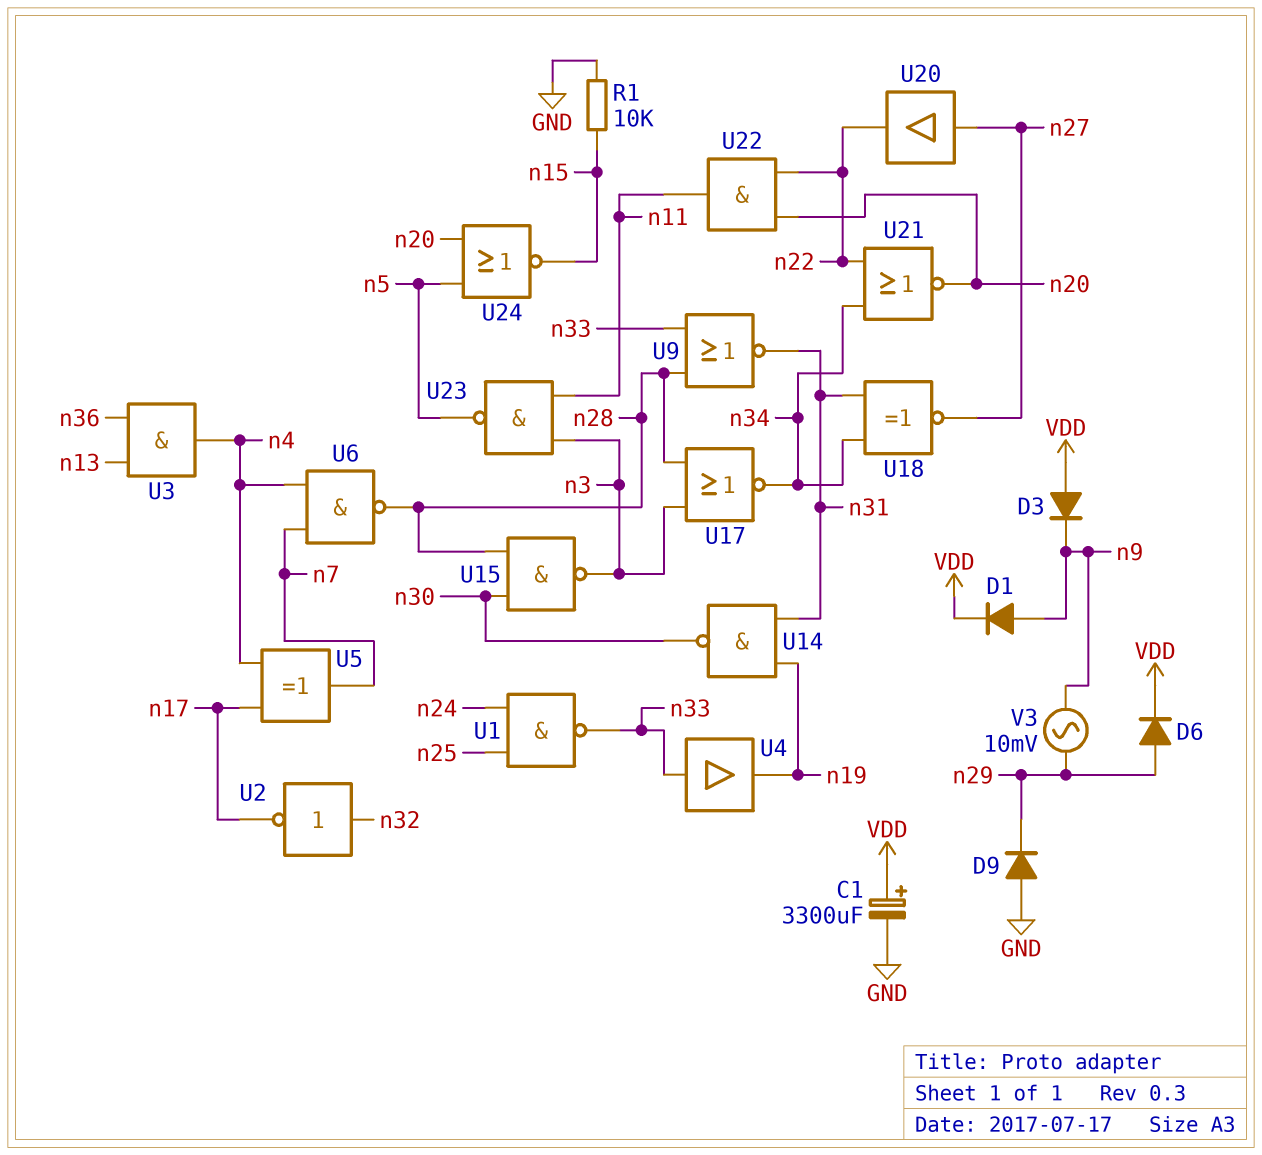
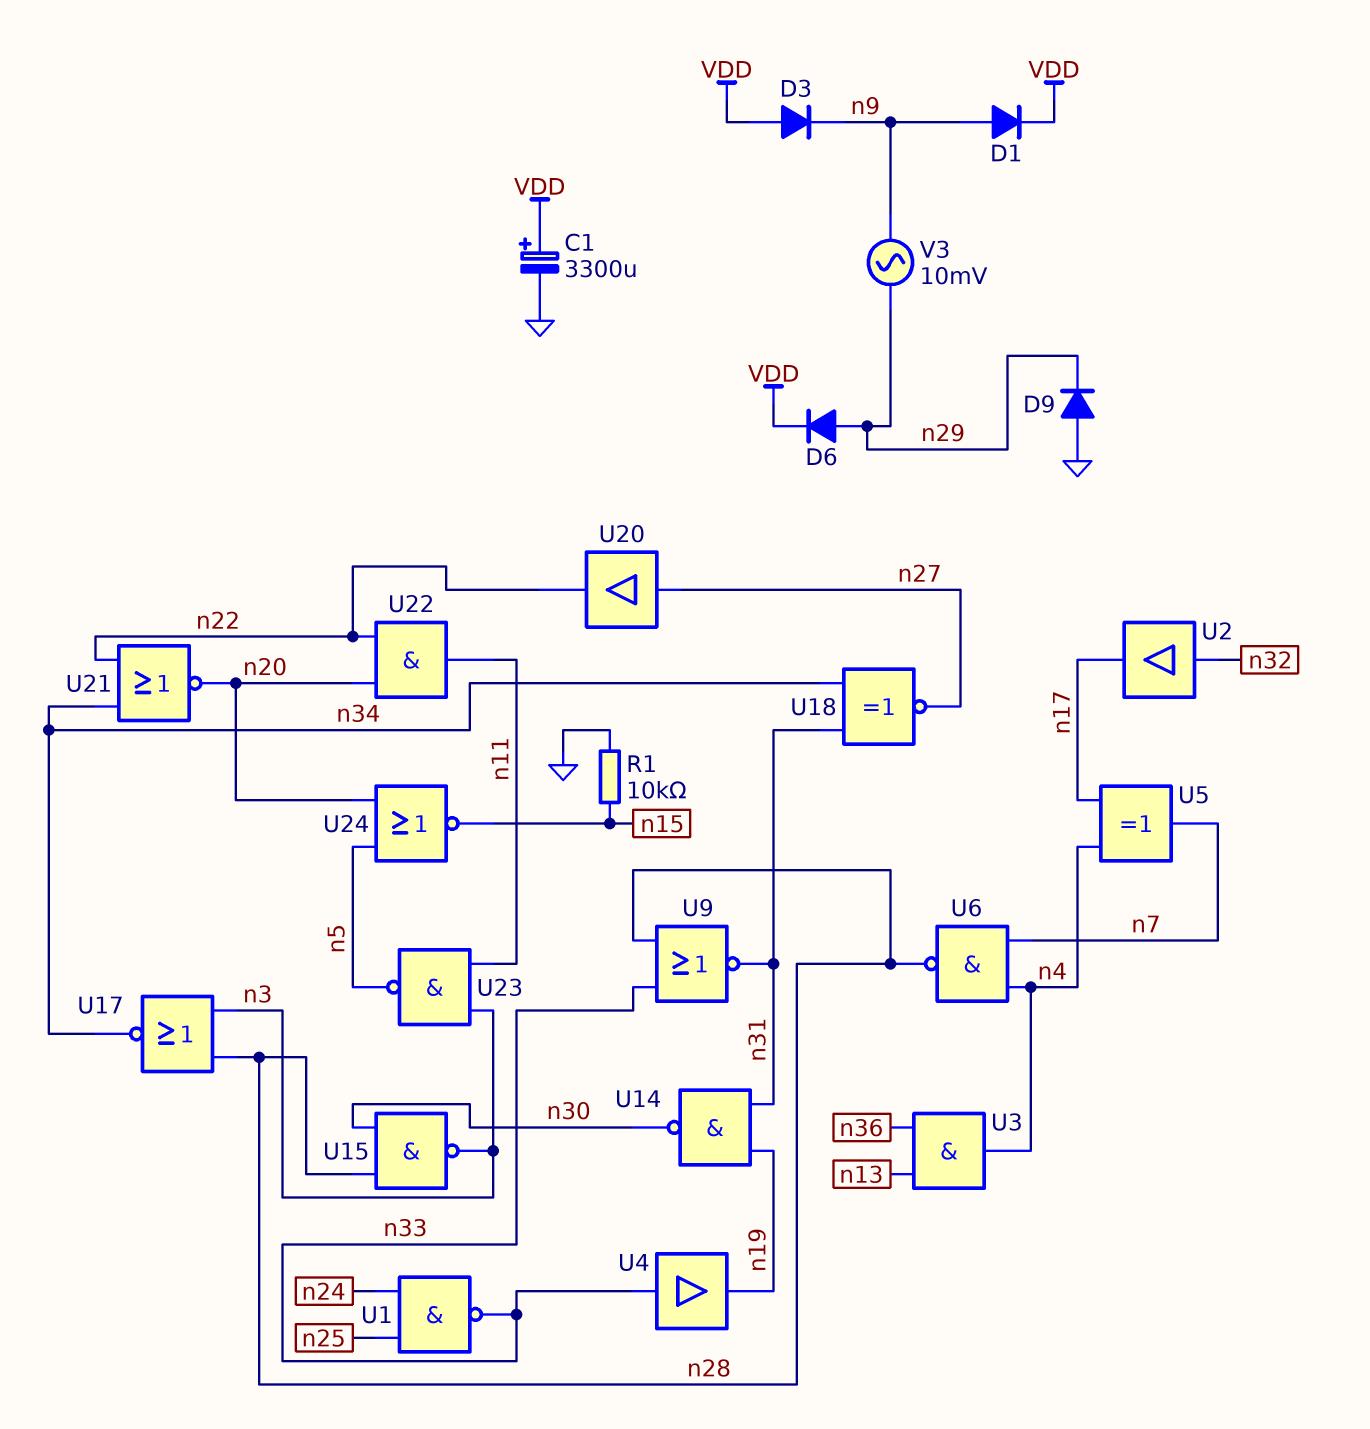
U2: NOT (in n32, out n17) -> buffer (in n32, out n17)

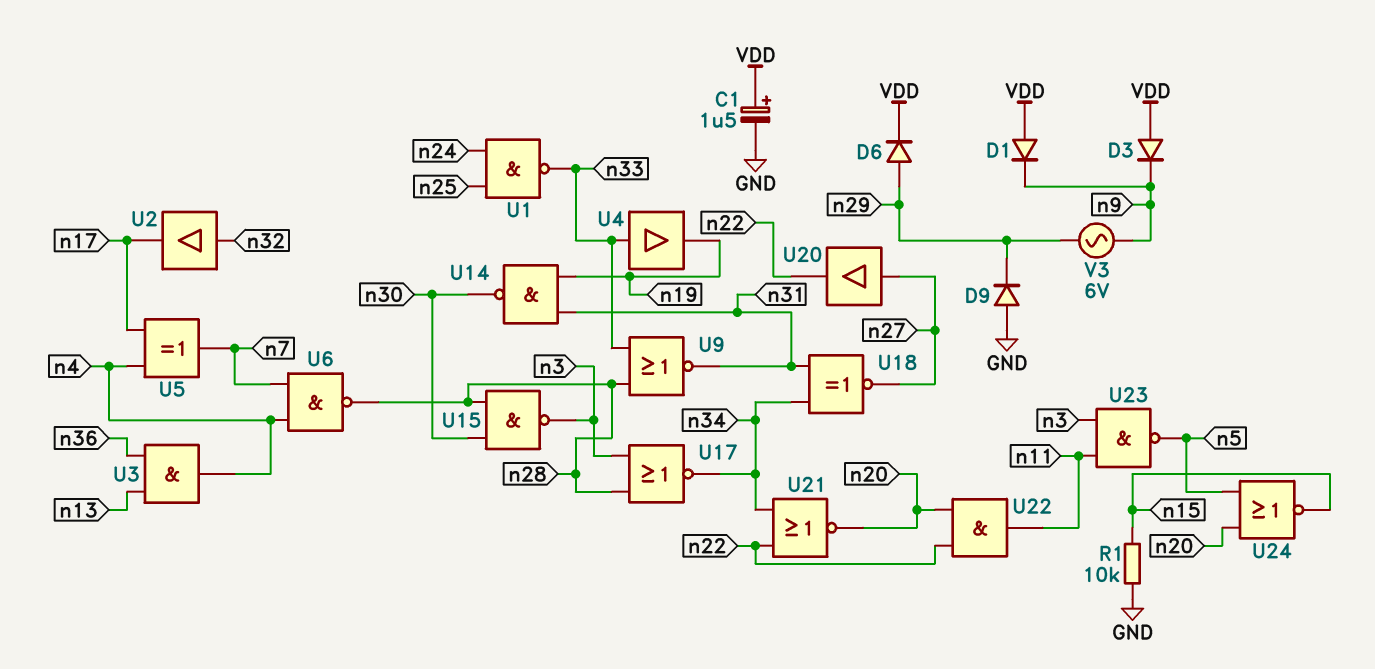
C1: 3300uF (plus VDD, minus GND) -> 1.5uF (plus VDD, minus GND)
D1: diode (A n9, K VDD) -> diode (A VDD, K n9)
V3: AC 10mV (n9, n29) -> AC 6V (n9, n29)

